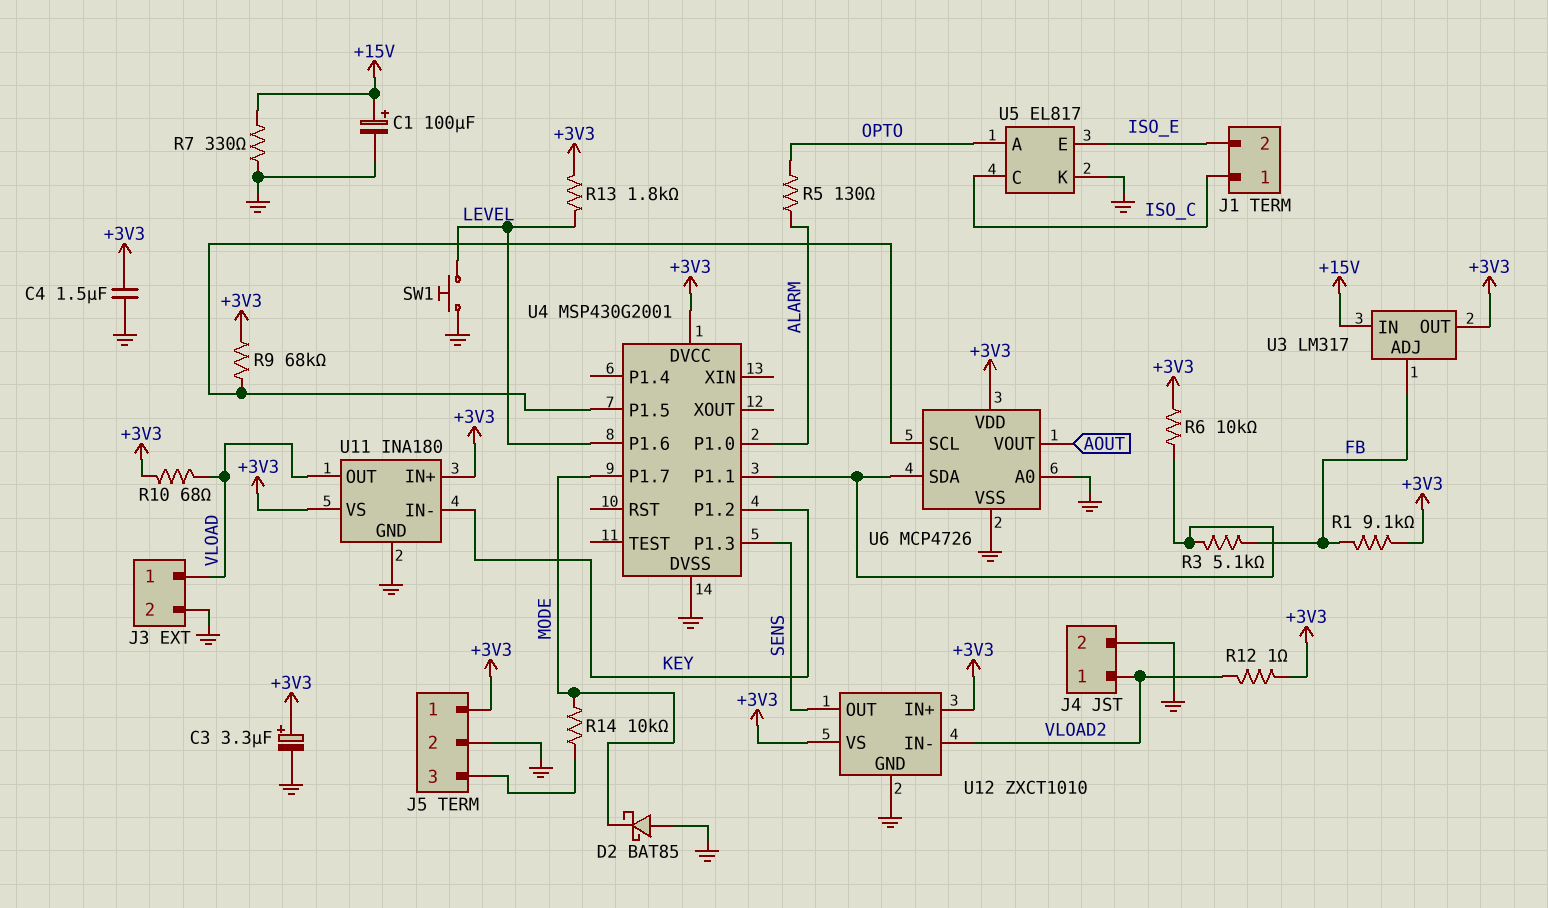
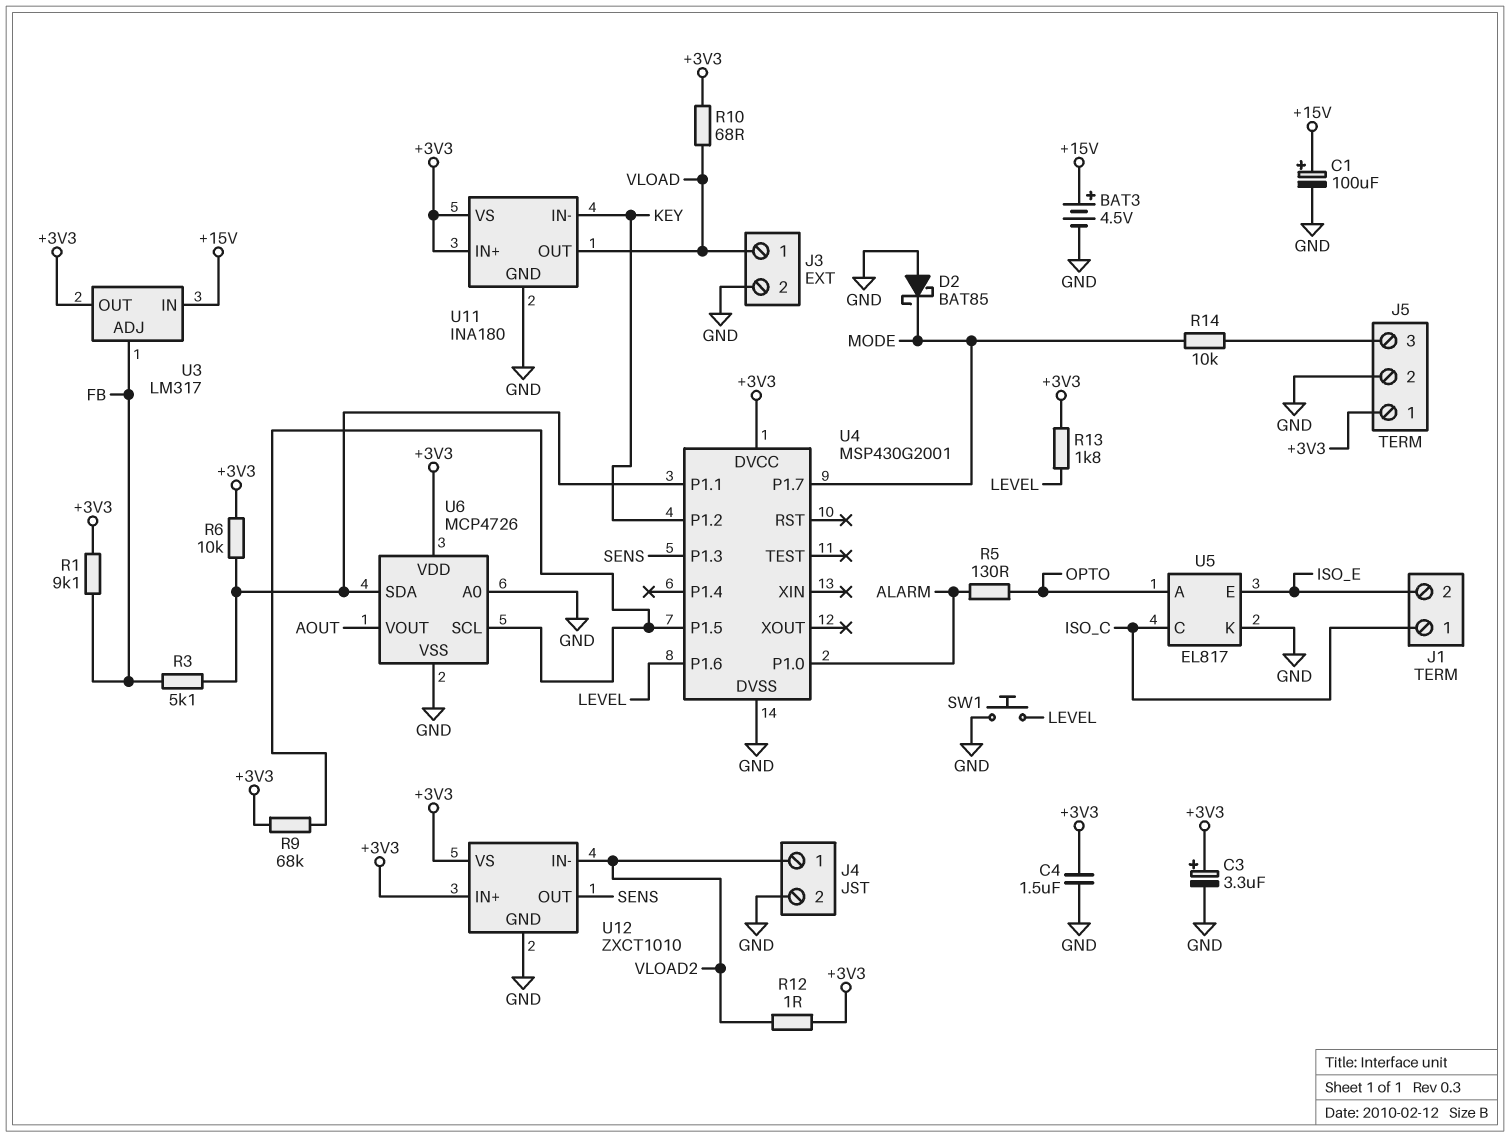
BAT3: none -> 4.5V (plus +15V, minus GND)
R7: 330 (+15V, GND) -> none

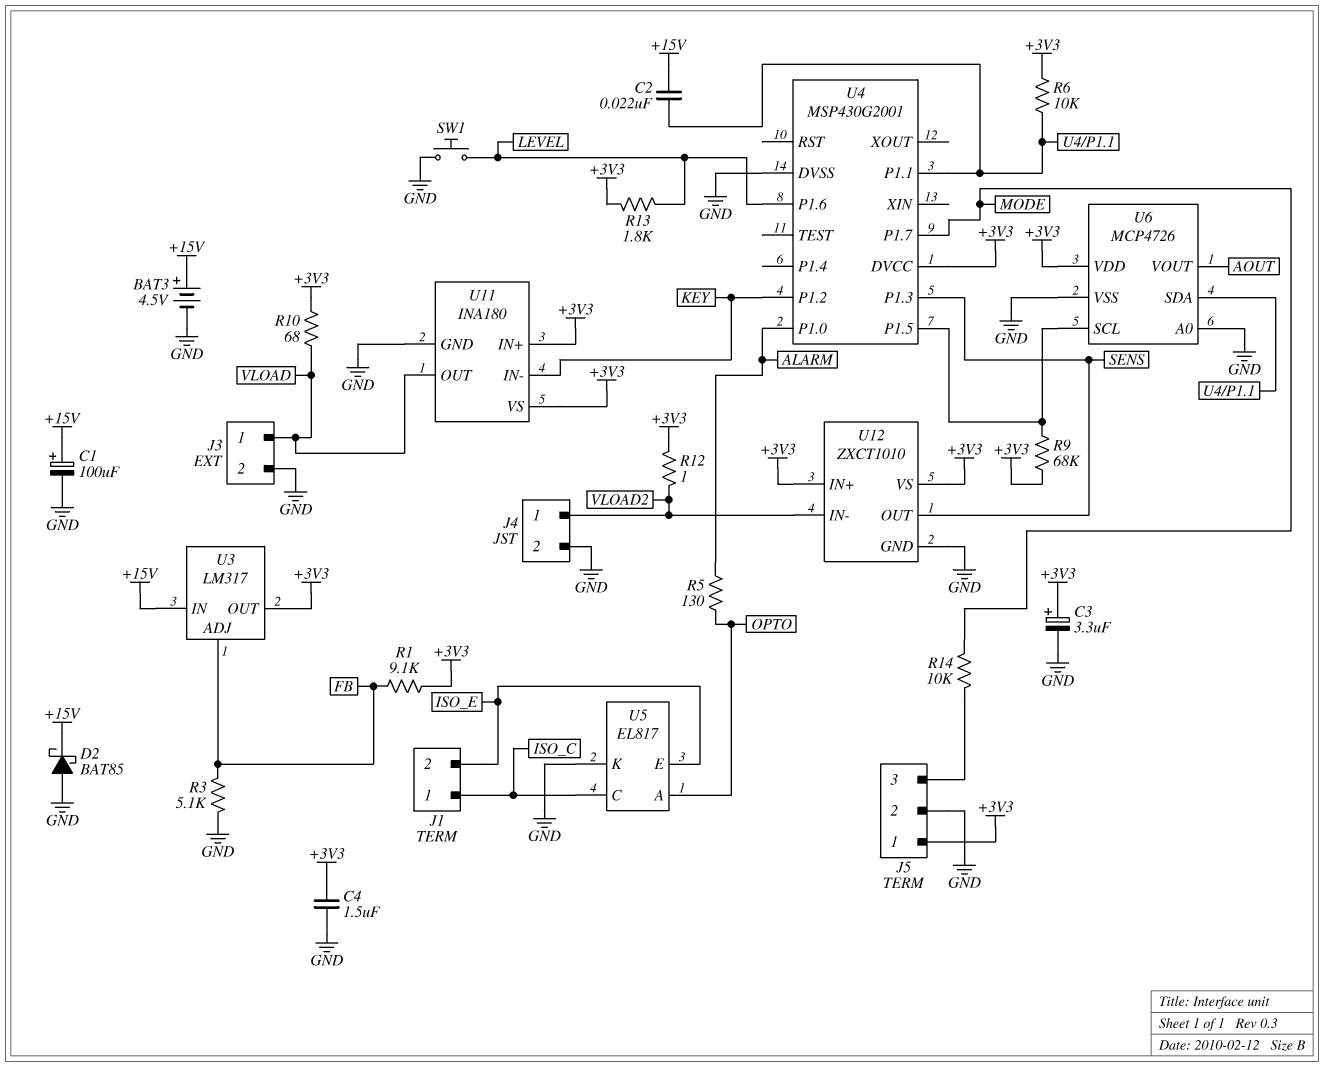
C2: none -> 22nF (+15V, U4/P1.1)
D2: schottky BAT85 (A GND, K MODE) -> schottky BAT85 (A GND, K +15V)
R3: 5.1k (FB, U4/P1.1) -> 5.1k (FB, GND)

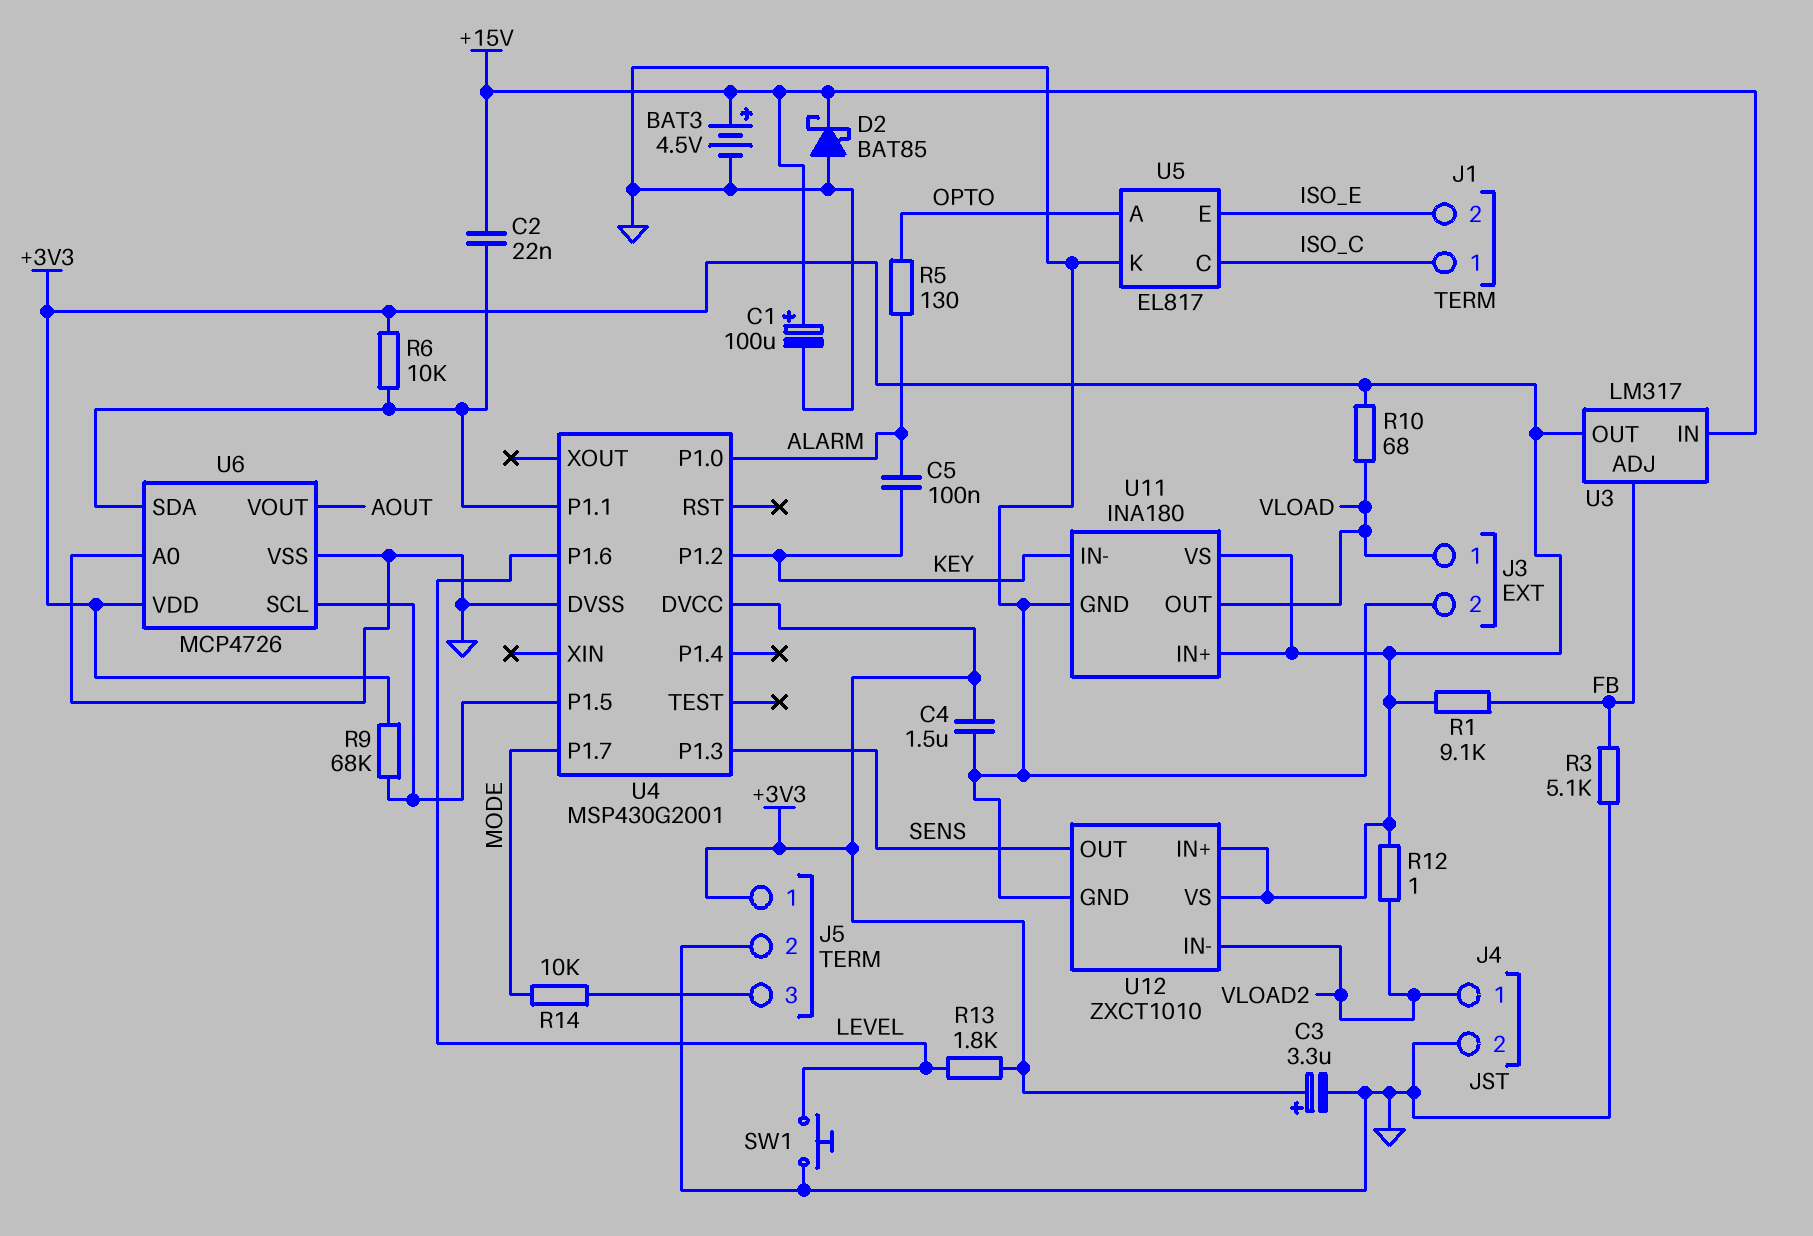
C5: none -> 100nF (ALARM, KEY)

